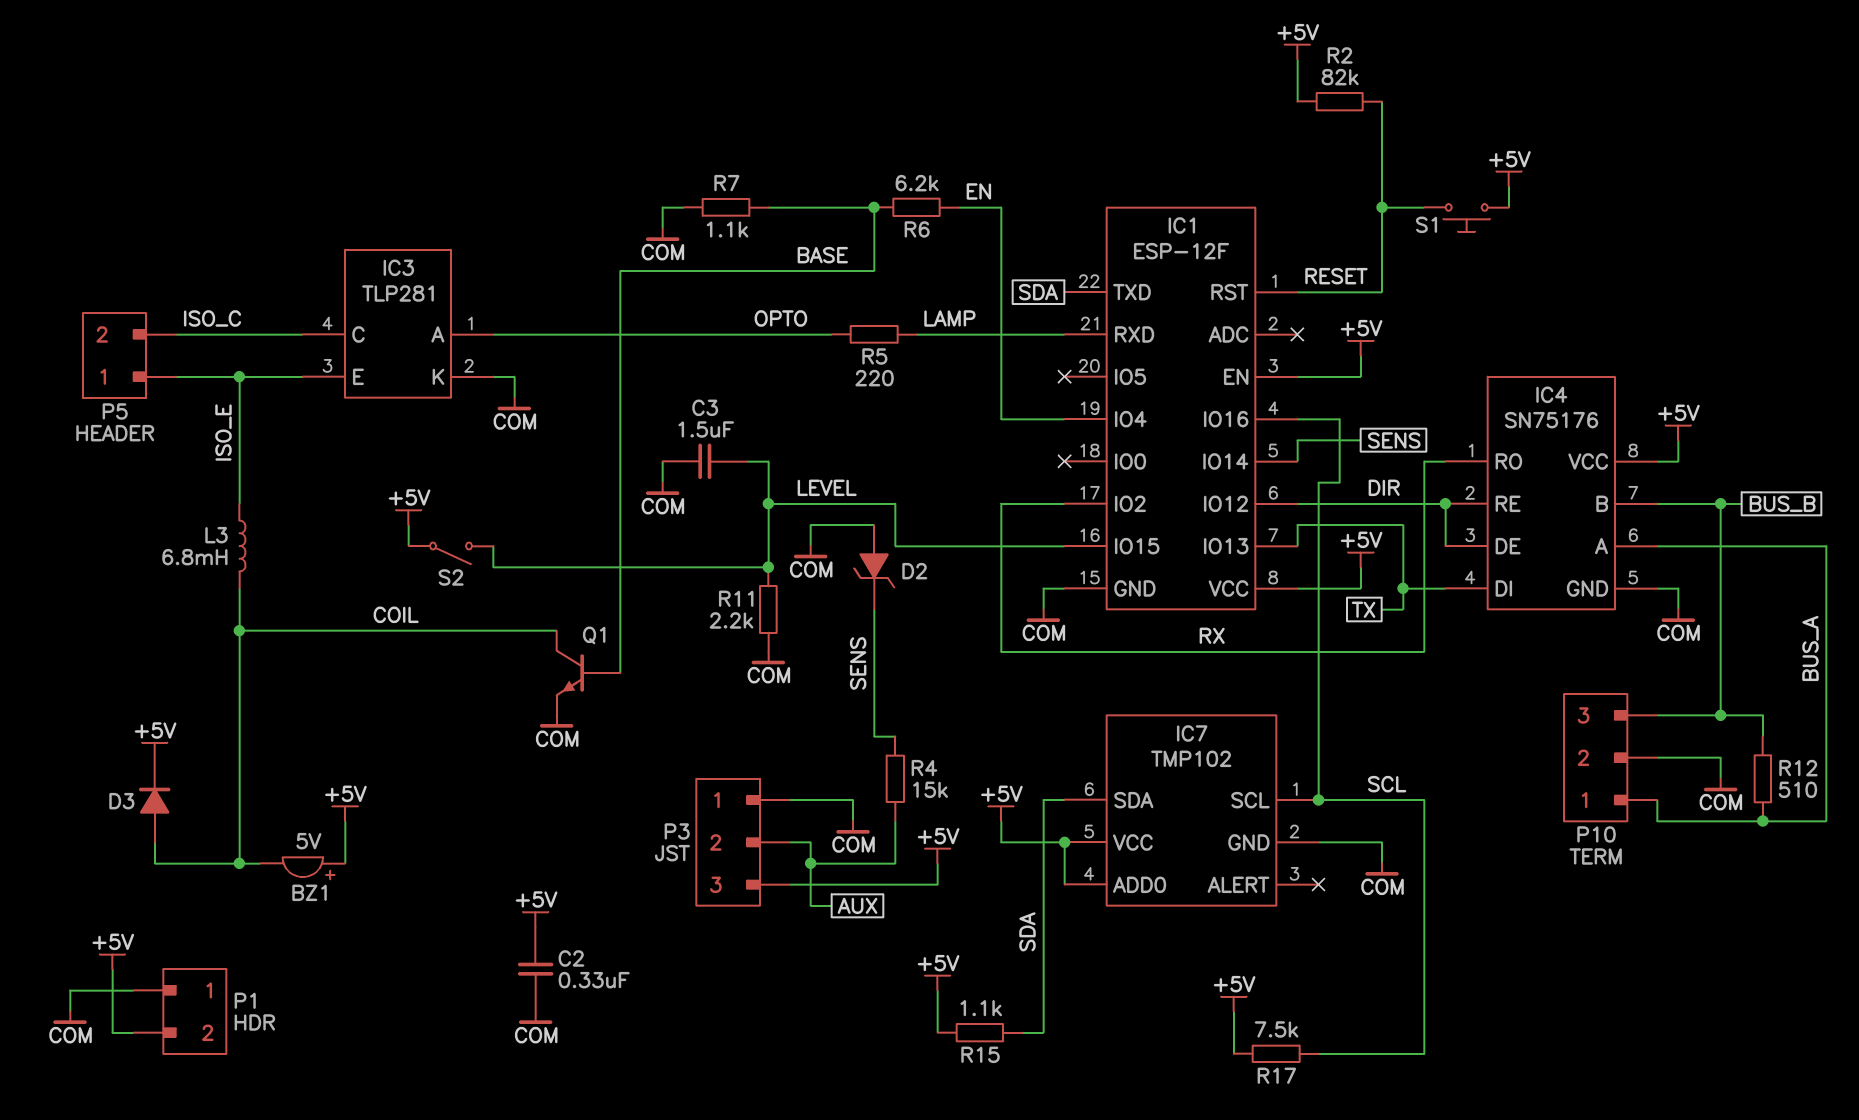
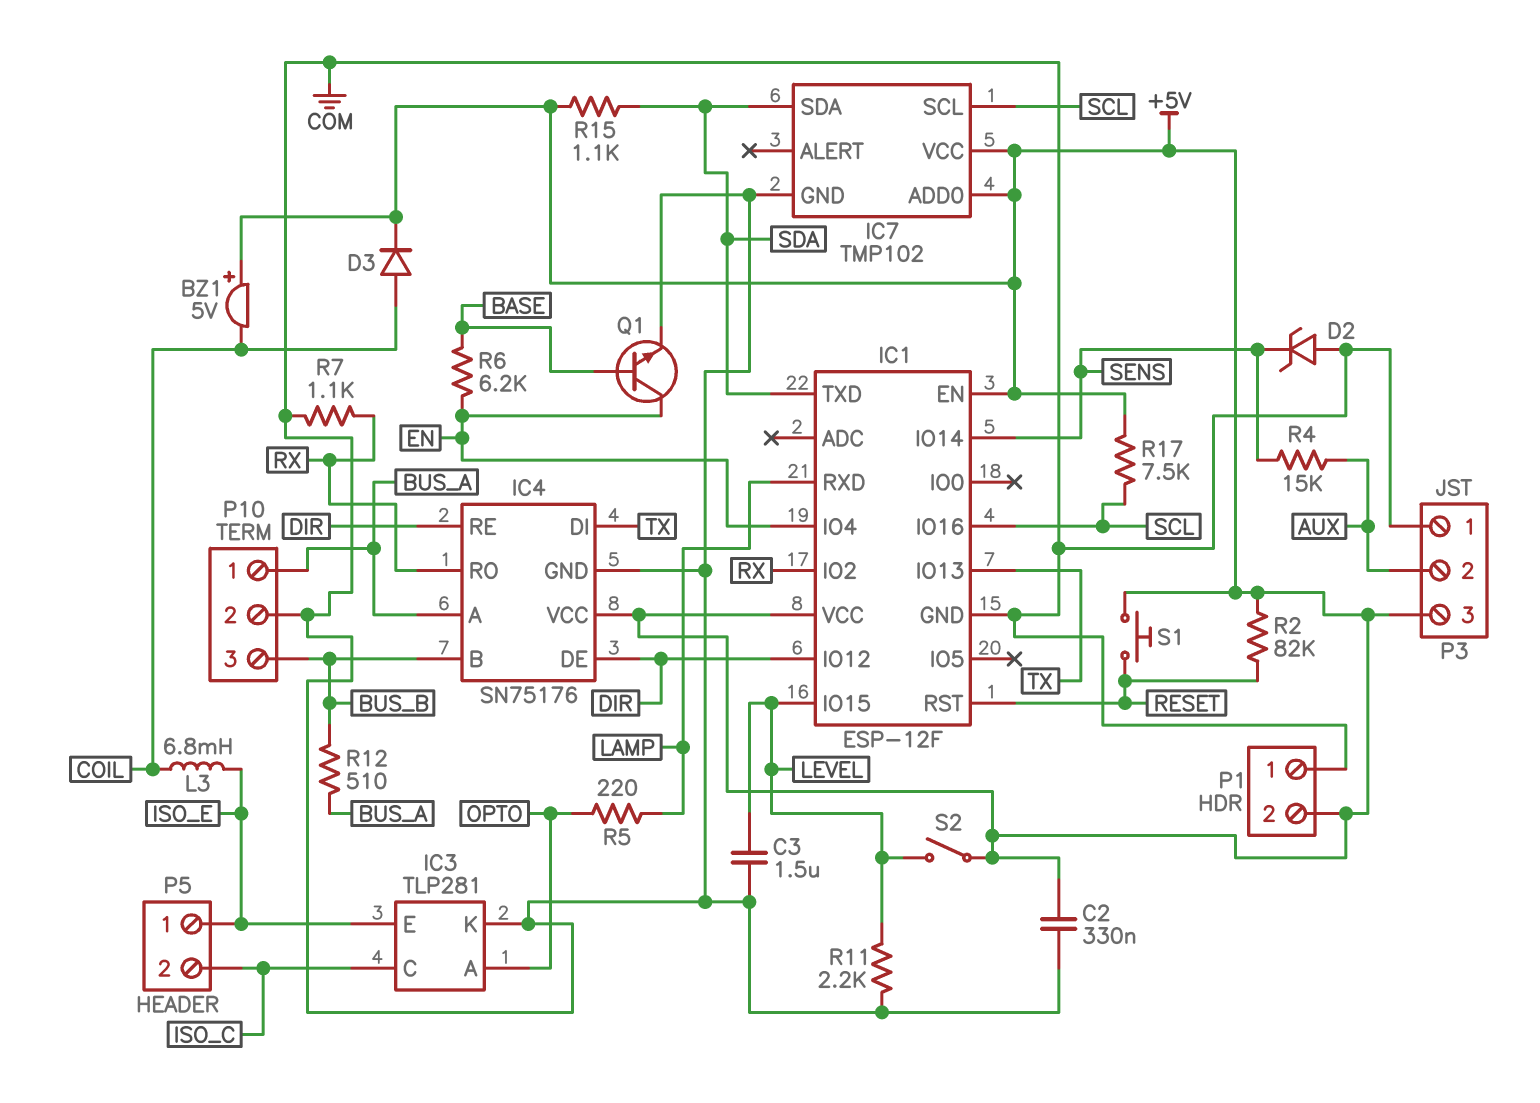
Q1: NPN (B BASE, C COIL, E COM) -> NPN (B BASE, C EN, E COM)
R7: 1.1k (BASE, COM) -> 1.1k (COM, RX)

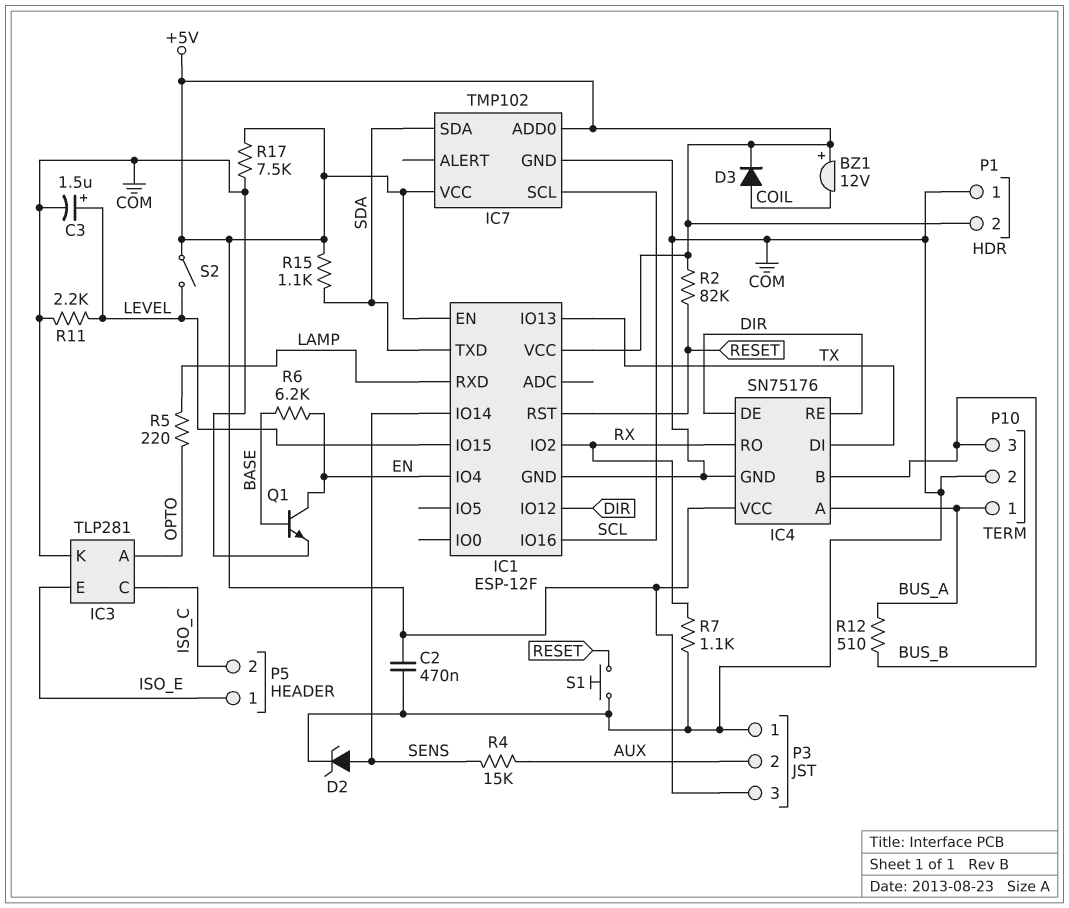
BZ1: buzzer 5V (plus +5V, minus COIL) -> buzzer 12V (plus +5V, minus COIL)
C2: 330nF (+5V, COM) -> 470nF (+5V, COM)
C3: 1.5uF (COM, LEVEL) -> 1.5uF (plus LEVEL, minus COM)
D2: zener (A COM, K SENS) -> zener (A SENS, K COM)
L3: 6.8mH (COIL, ISO_E) -> none
R17: 7.5k (+5V, SCL) -> 7.5k (+5V, COM)
S1: button (+5V, RESET) -> button (COM, RESET)

